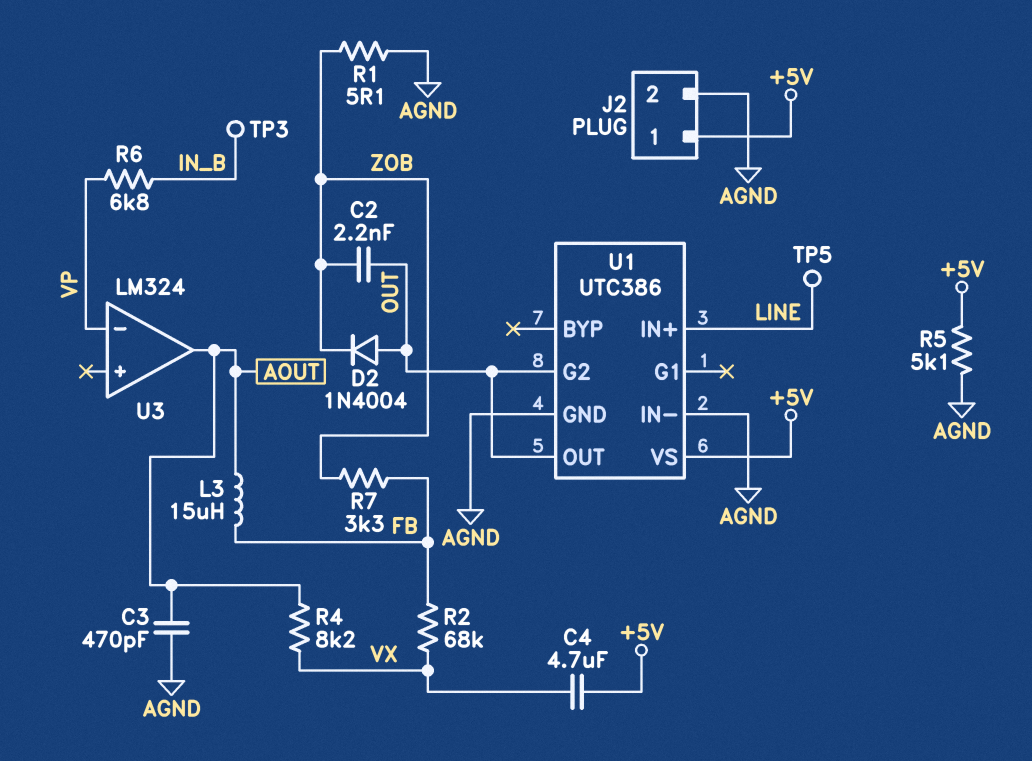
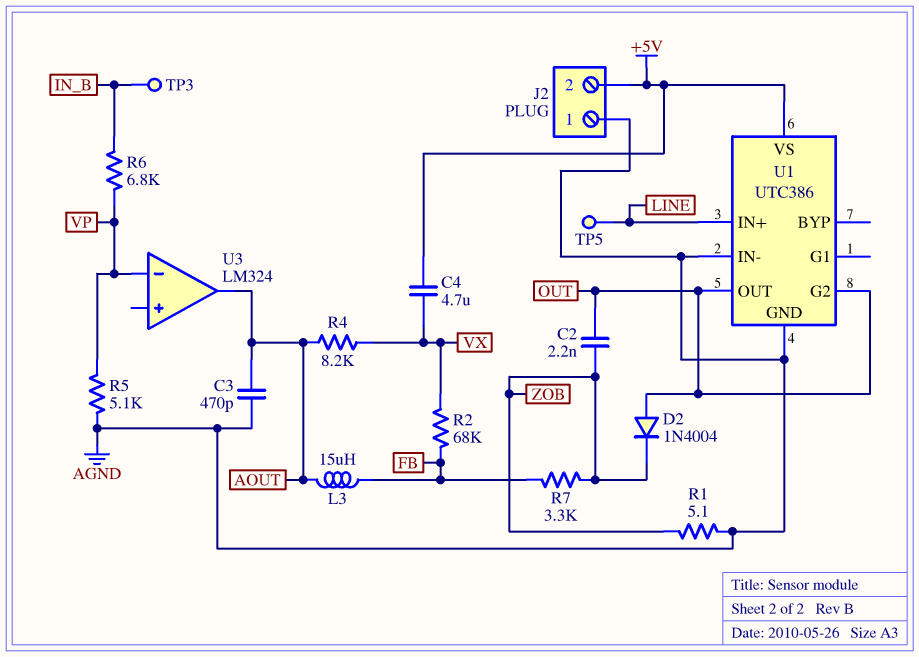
J2 pin 1: +5V -> AGND
J2 pin 2: AGND -> +5V
R5: 5.1k (+5V, AGND) -> 5.1k (AGND, VP)

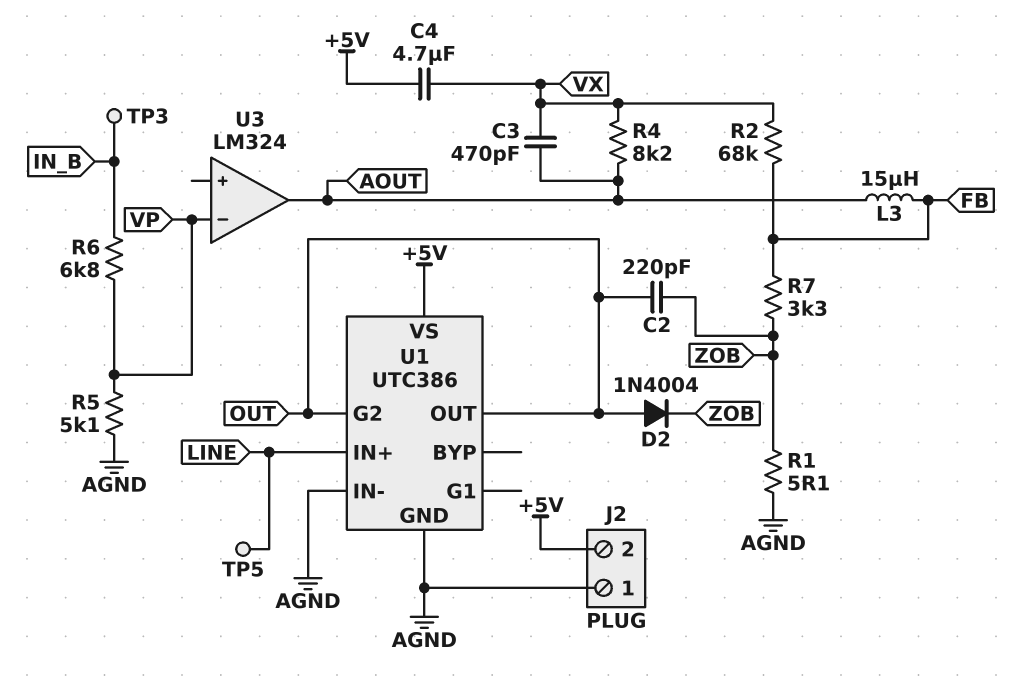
C2: 2.2nF (OUT, ZOB) -> 220pF (OUT, ZOB)
C3: 470pF (AGND, AOUT) -> 470pF (AOUT, VX)

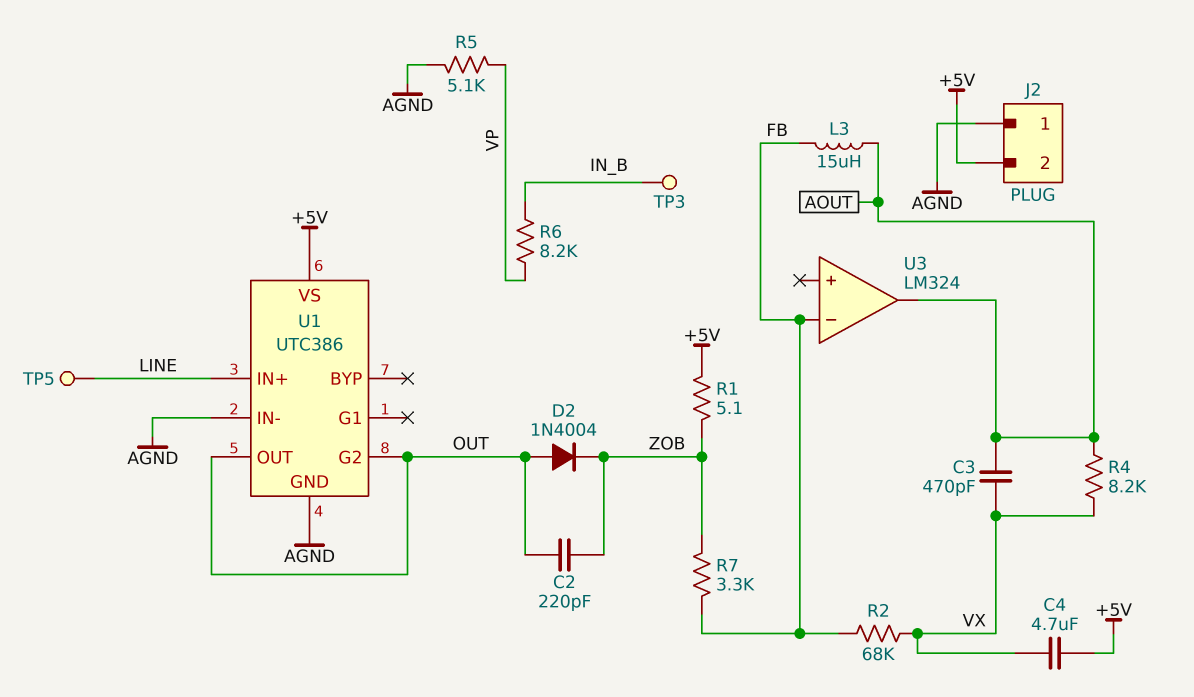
R1: 5.1 (AGND, ZOB) -> 5.1 (+5V, ZOB)
R6: 6.8k (IN_B, VP) -> 8.2k (IN_B, VP)
U3 pin in-: VP -> FB

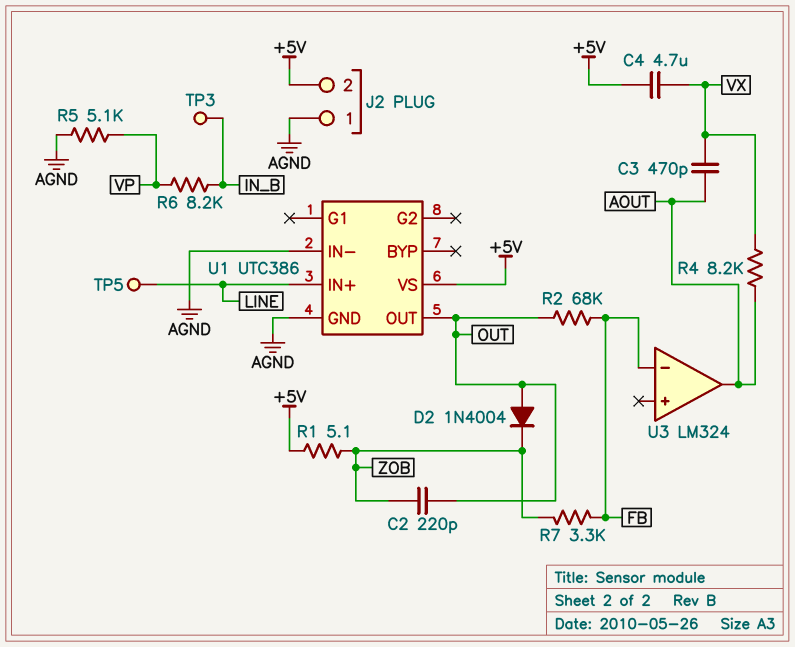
L3: 15uH (AOUT, FB) -> none
R2: 68k (FB, VX) -> 68k (FB, OUT)
U1 pin G2: OUT -> none

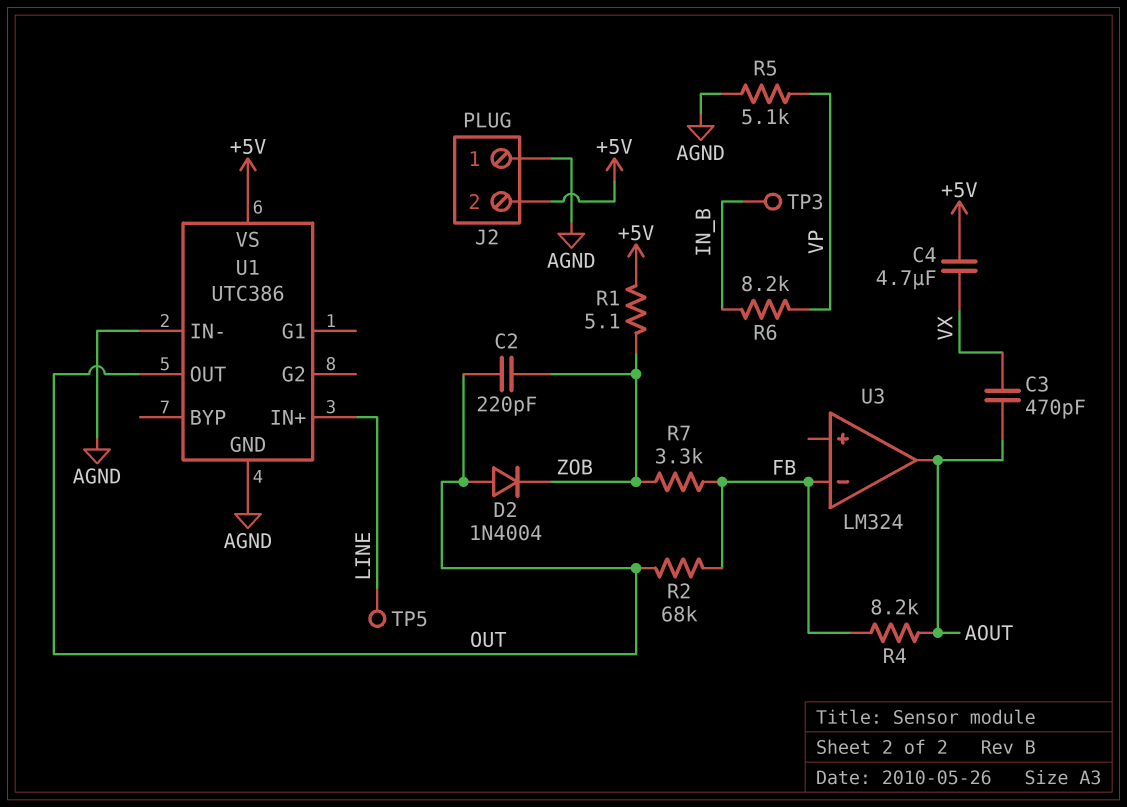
R4: 8.2k (AOUT, VX) -> 8.2k (AOUT, FB)

